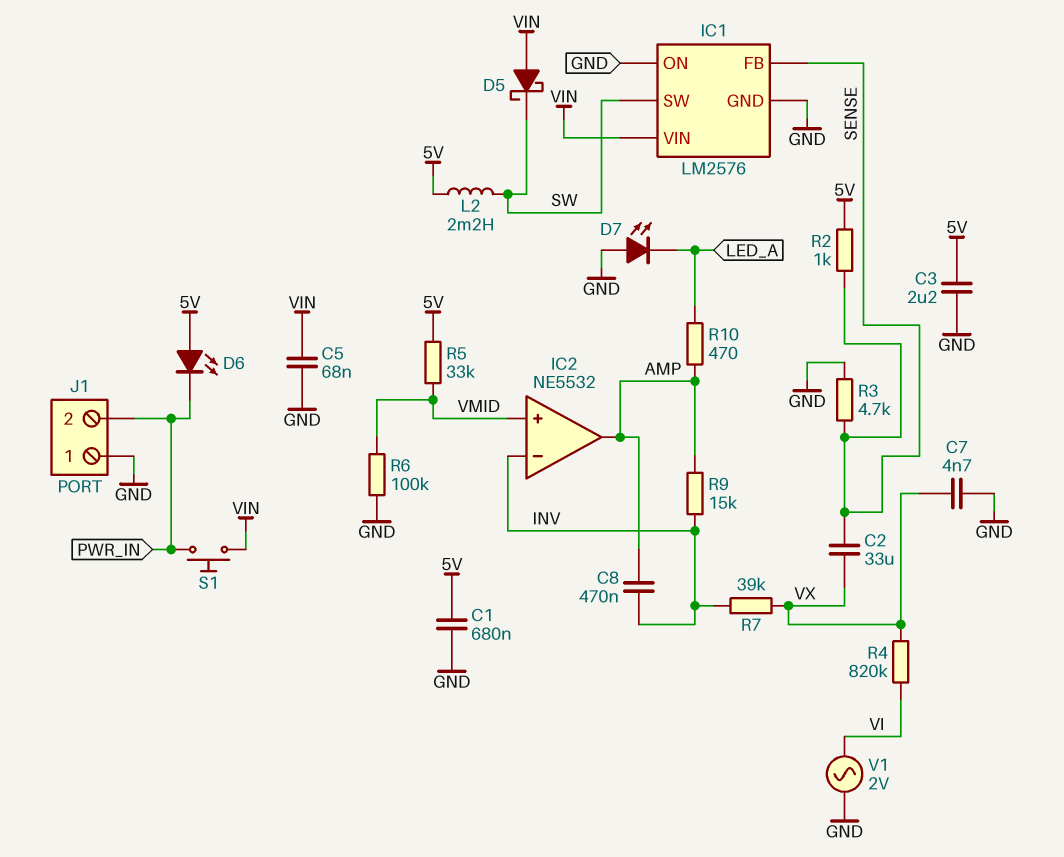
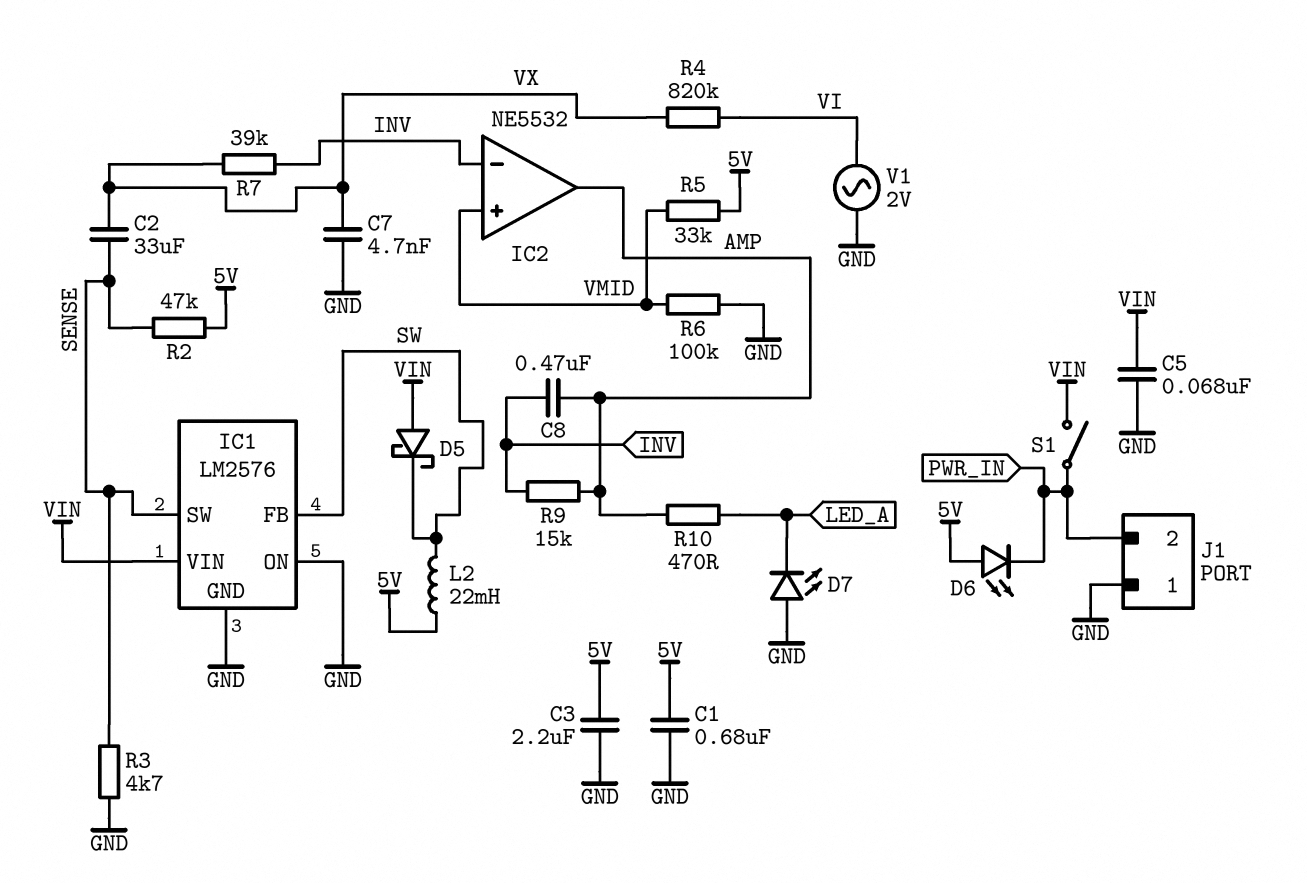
IC1 pin FB: SENSE -> SW
IC1 pin SW: SW -> SENSE
L2: 2.2mH (5V, SW) -> 22mH (5V, SW)
R2: 1k (5V, SENSE) -> 47k (5V, SENSE)
S1: button (PWR_IN, VIN) -> switch (PWR_IN, VIN)

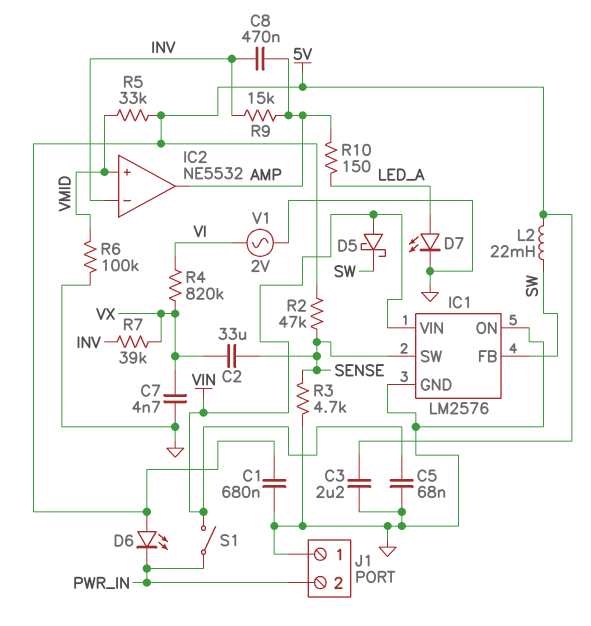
D7: LED (A GND, K LED_A) -> LED (A LED_A, K GND)
R10: 470 (AMP, LED_A) -> 150 (AMP, LED_A)

